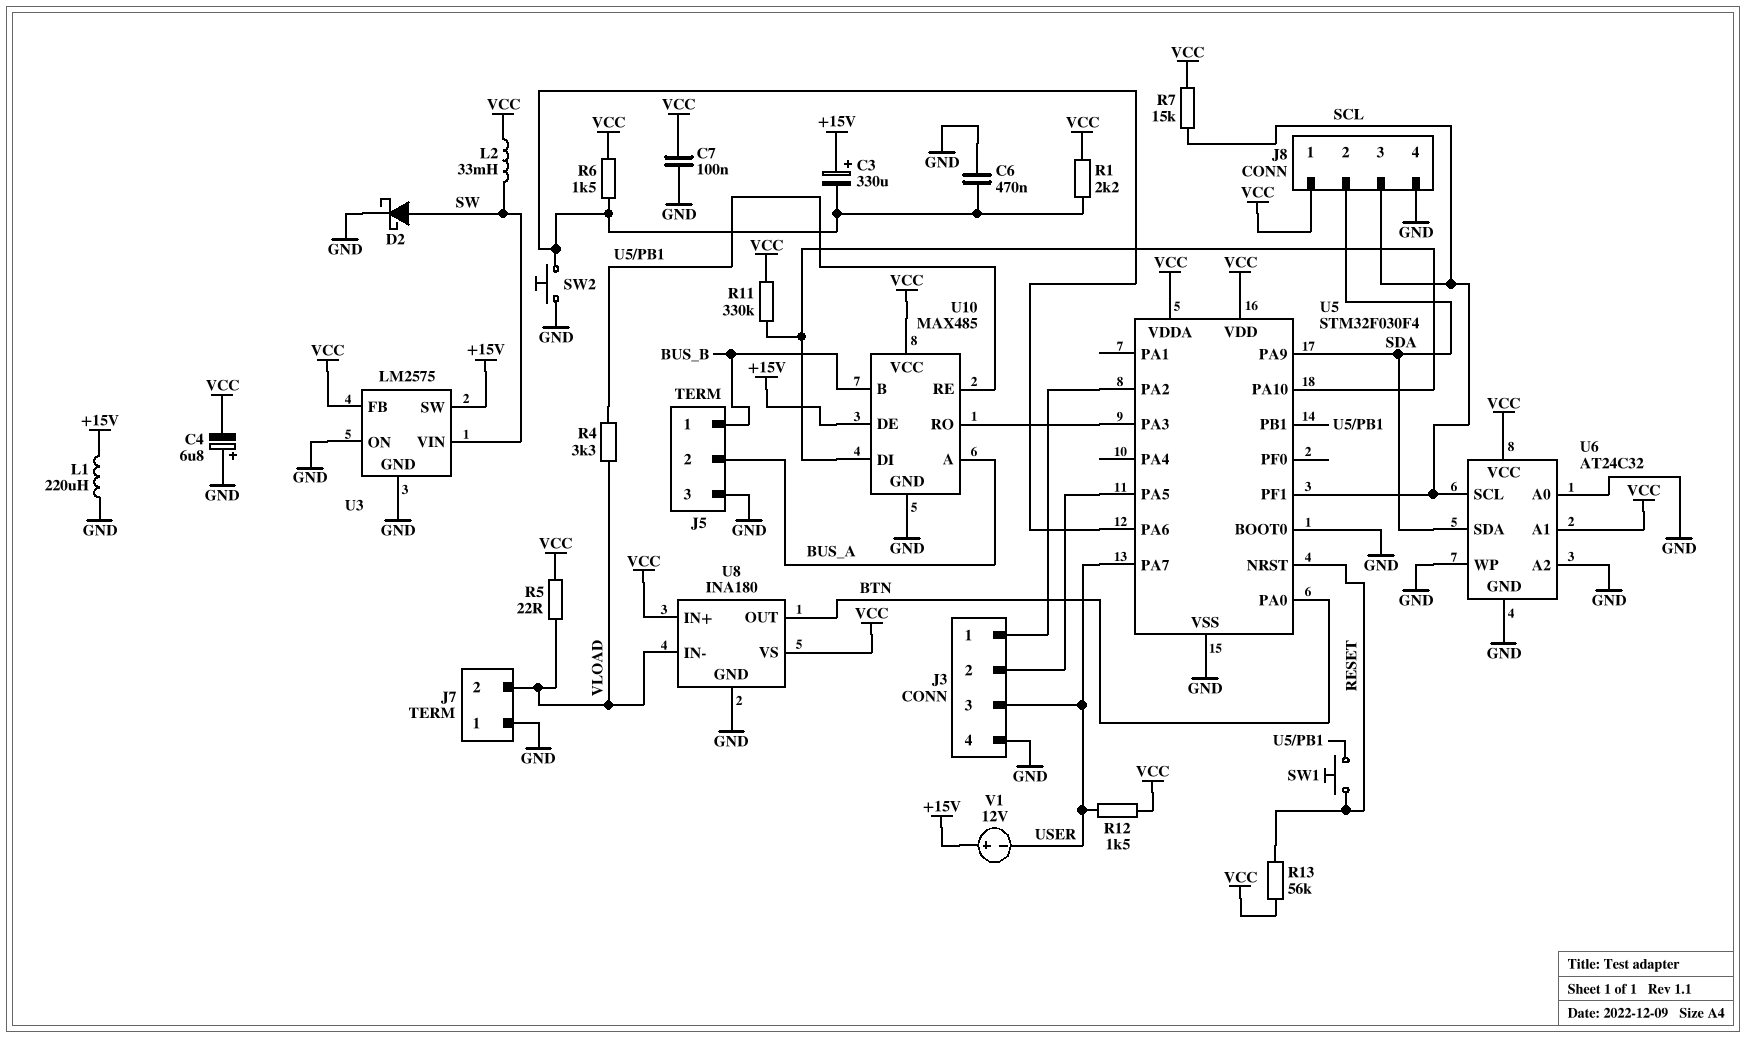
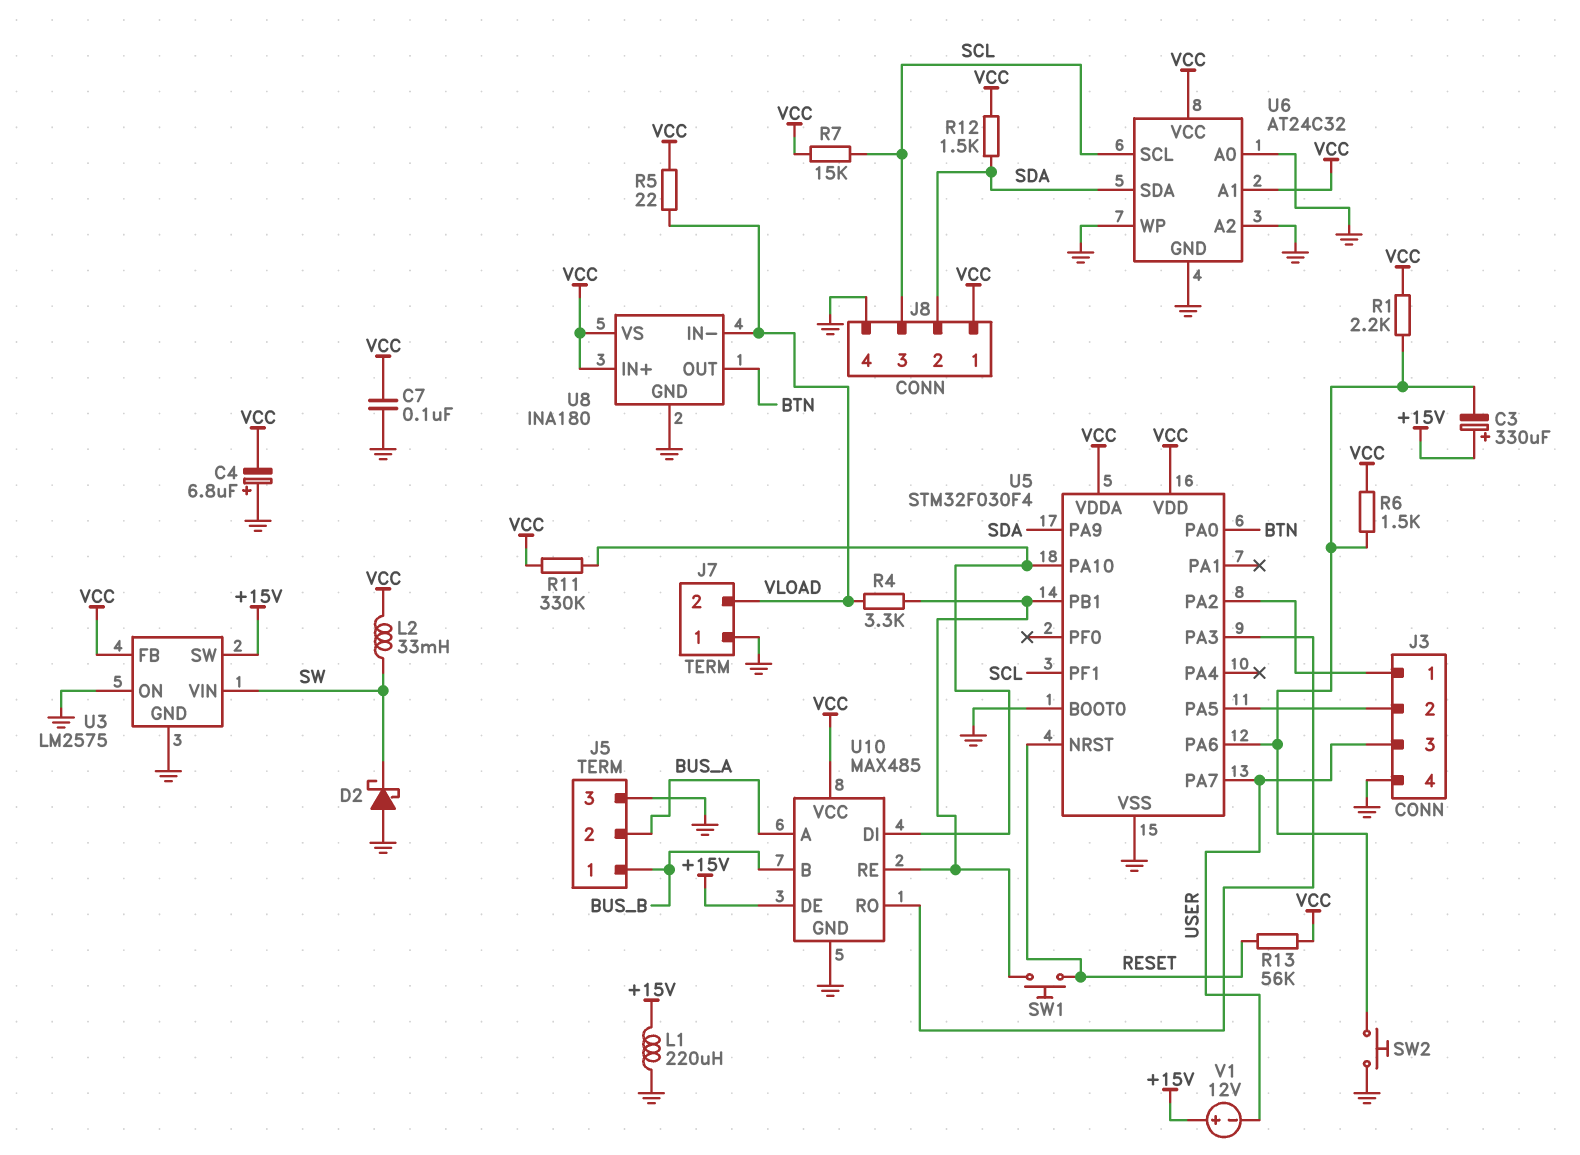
C6: 470nF (GND, U5/PA6) -> none
D2: schottky (A SW, K GND) -> schottky (A GND, K SW)
R12: 1.5k (USER, VCC) -> 1.5k (SDA, VCC)

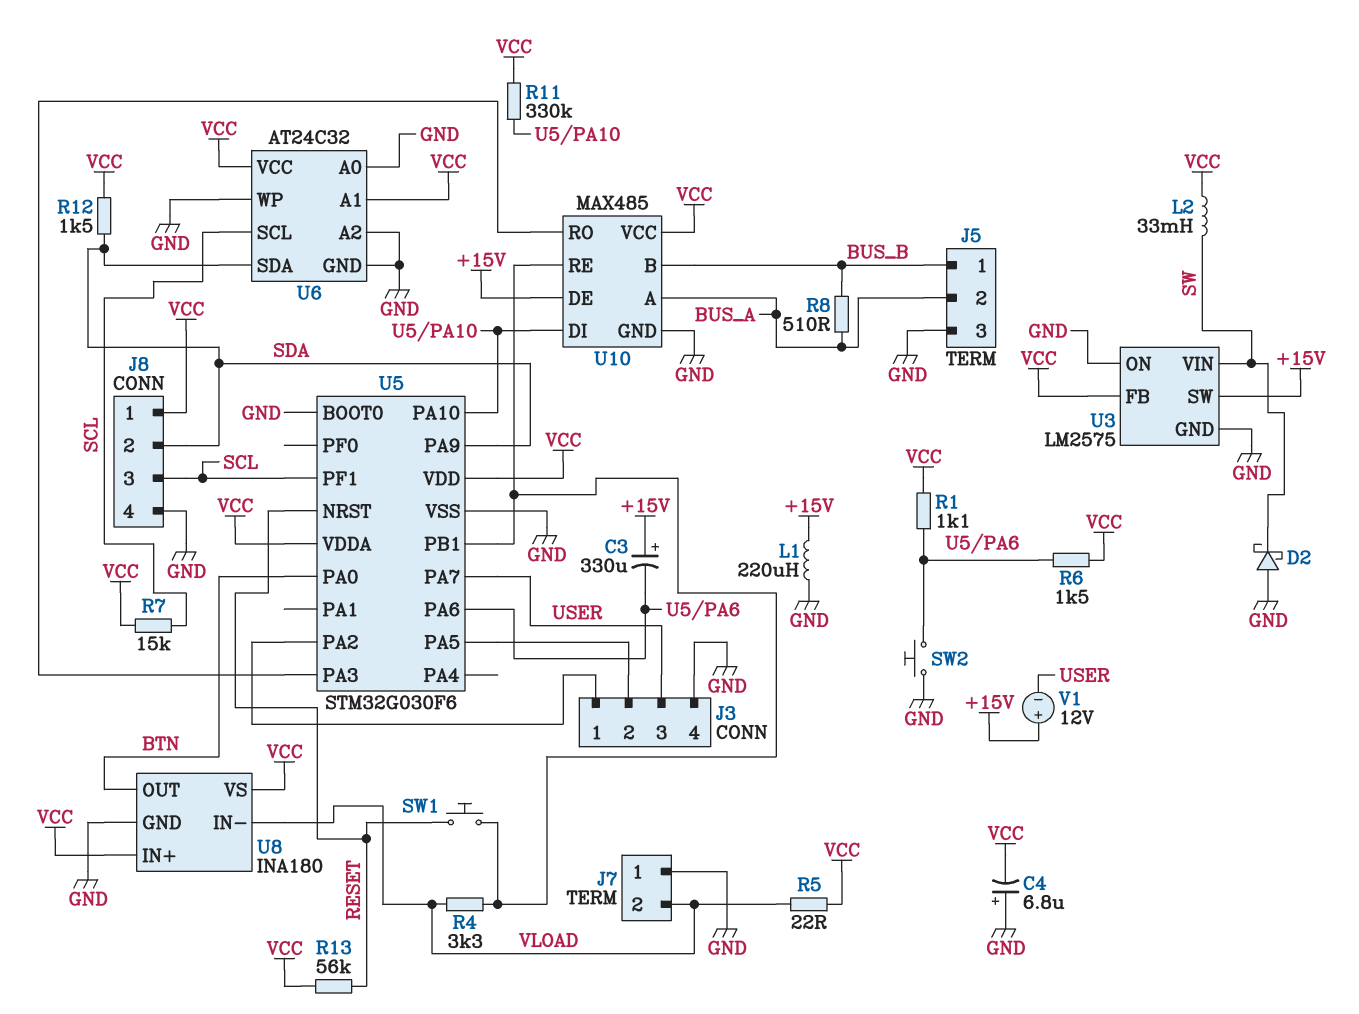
C7: 100nF (GND, VCC) -> none
R1: 2.2k (U5/PA6, VCC) -> 1.1k (U5/PA6, VCC)
R8: none -> 510 (BUS_A, BUS_B)
U5: STM32F030F4 -> STM32G030F6

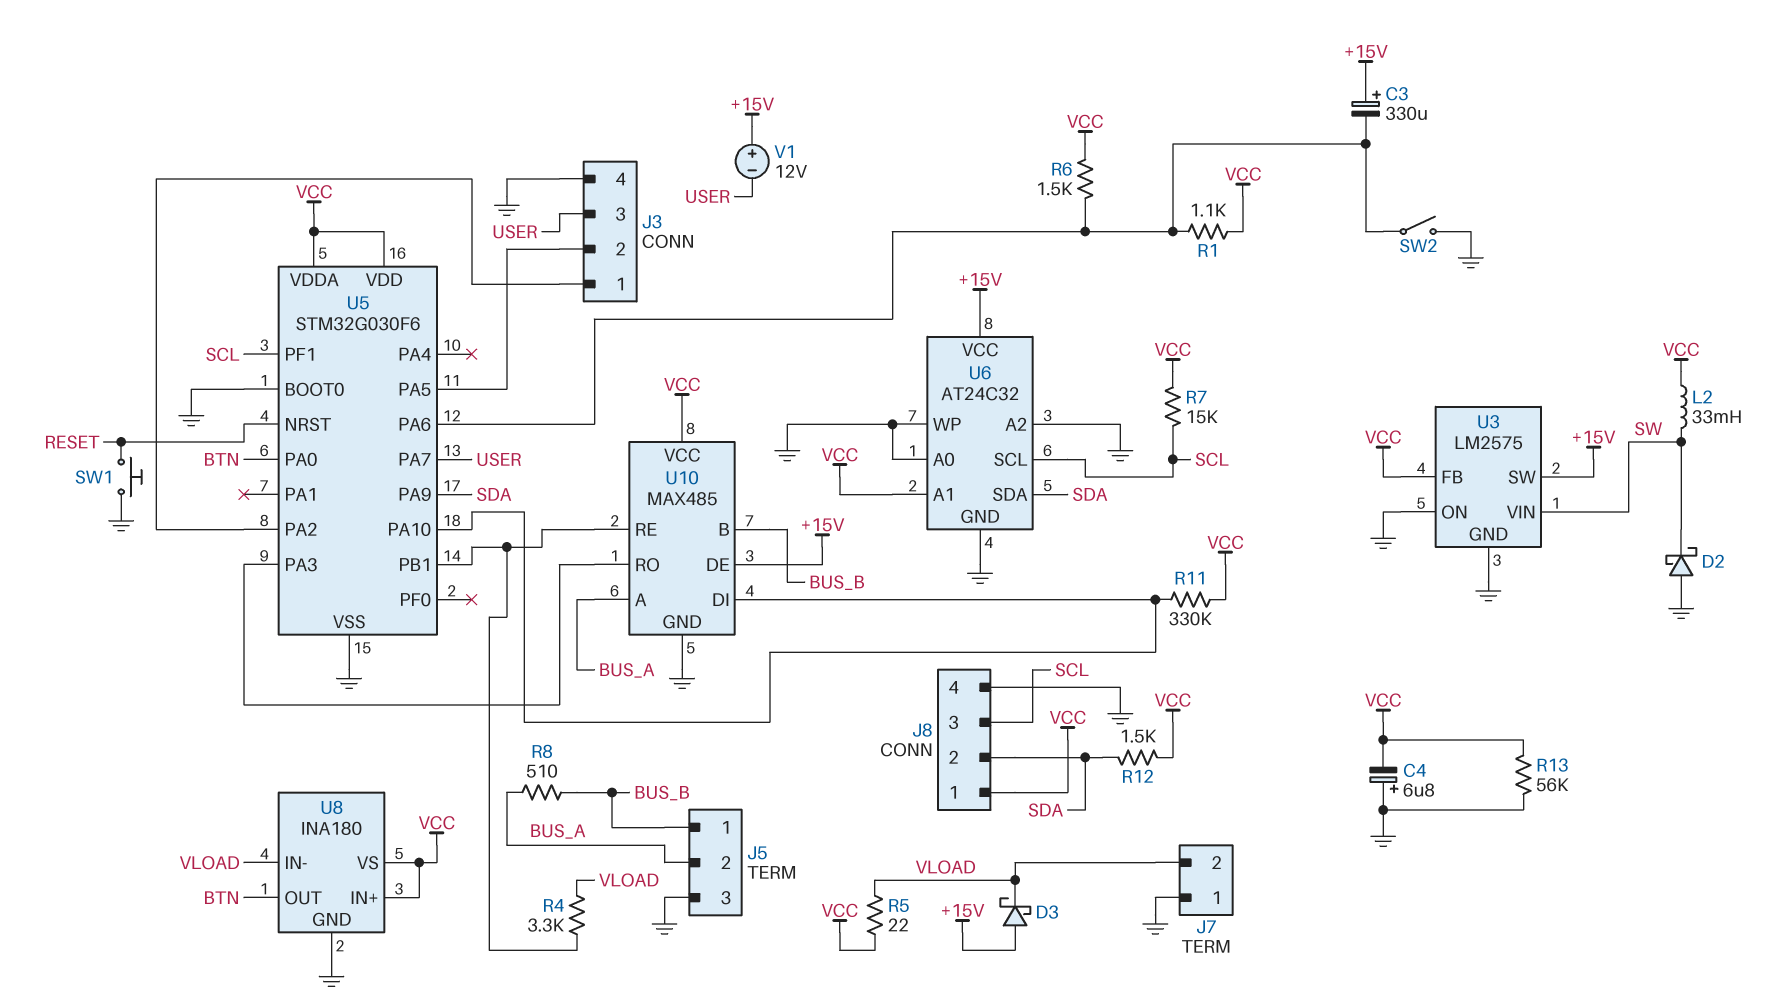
D3: none -> schottky (A +15V, K VLOAD)
L1: 220uH (+15V, GND) -> none
R13: 56k (RESET, VCC) -> 56k (GND, VCC)
SW1: button (RESET, U5/PB1) -> button (GND, RESET)
SW2: button (GND, U5/PA6) -> switch (GND, U5/PA6)
U6 pin VCC: VCC -> +15V

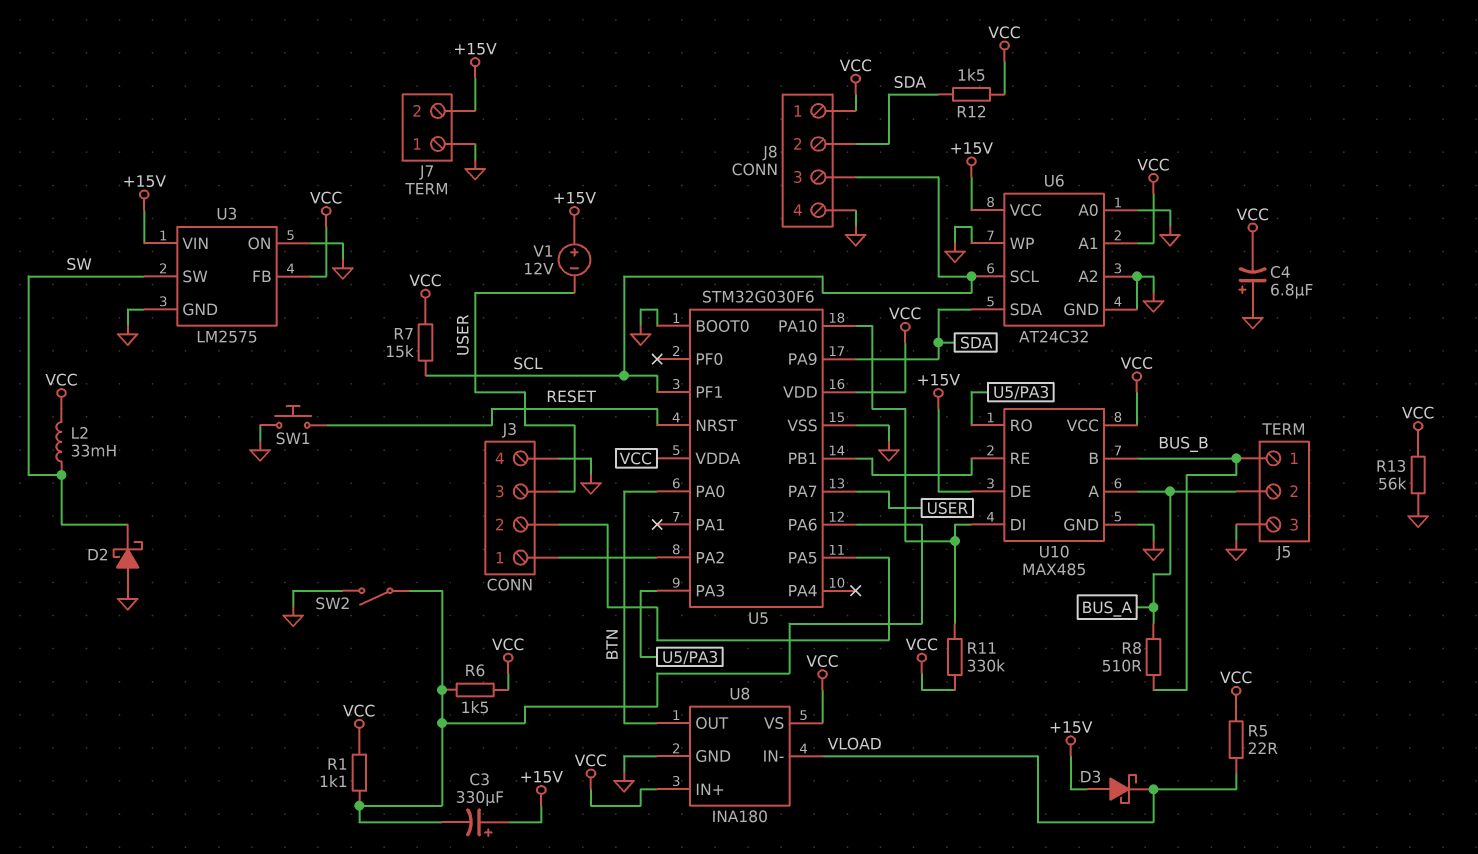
J7 pin 2: VLOAD -> +15V
R4: 3.3k (U5/PB1, VLOAD) -> none
U3 pin SW: +15V -> SW
U3 pin VIN: SW -> +15V

